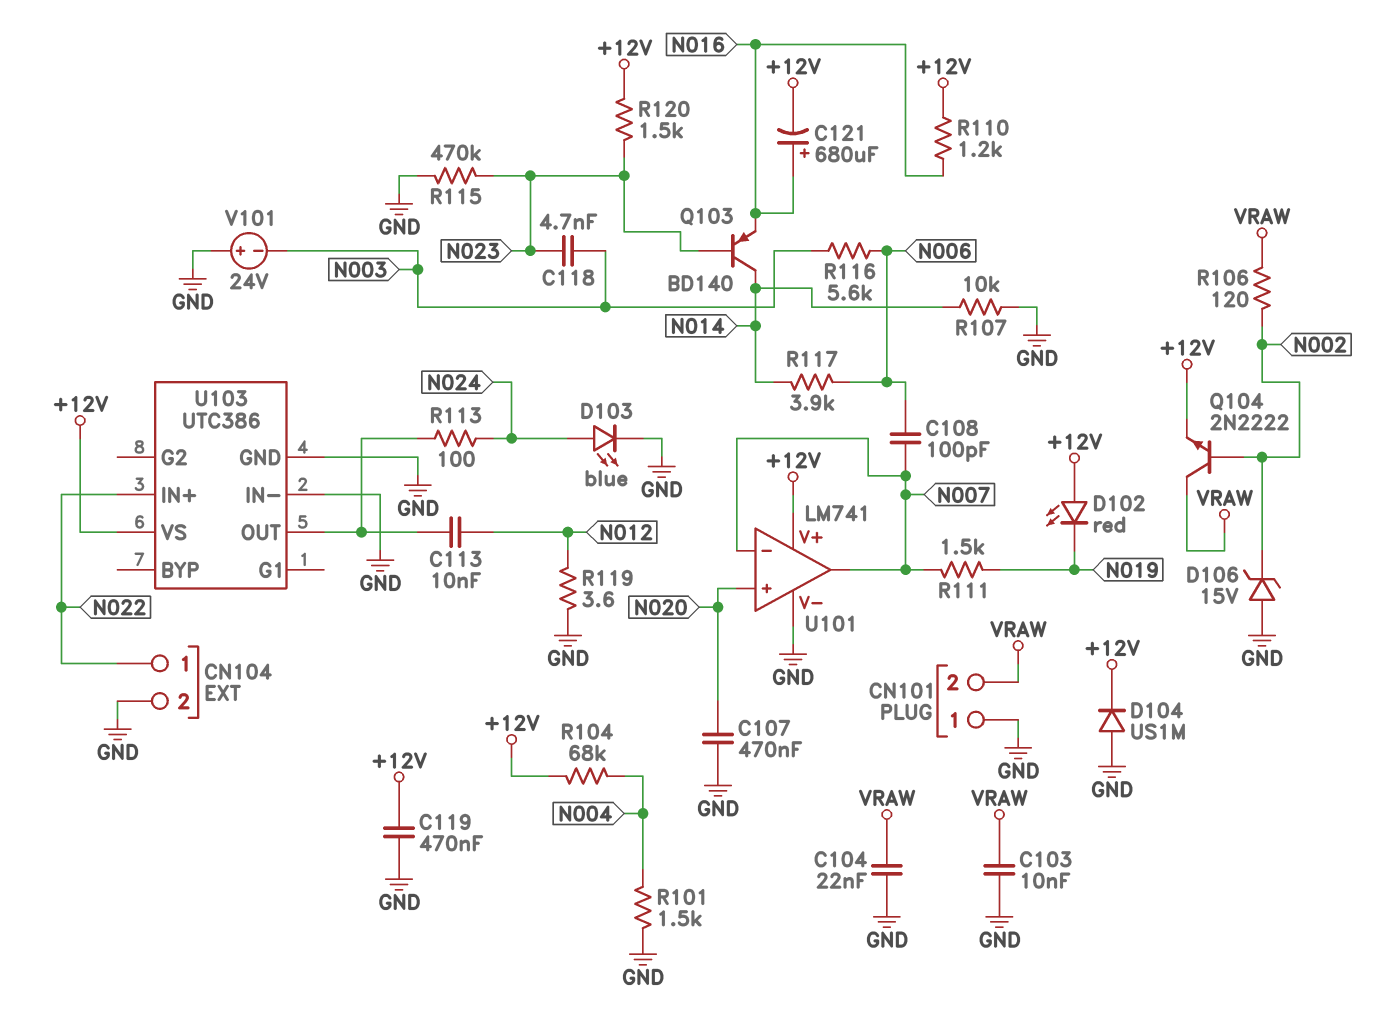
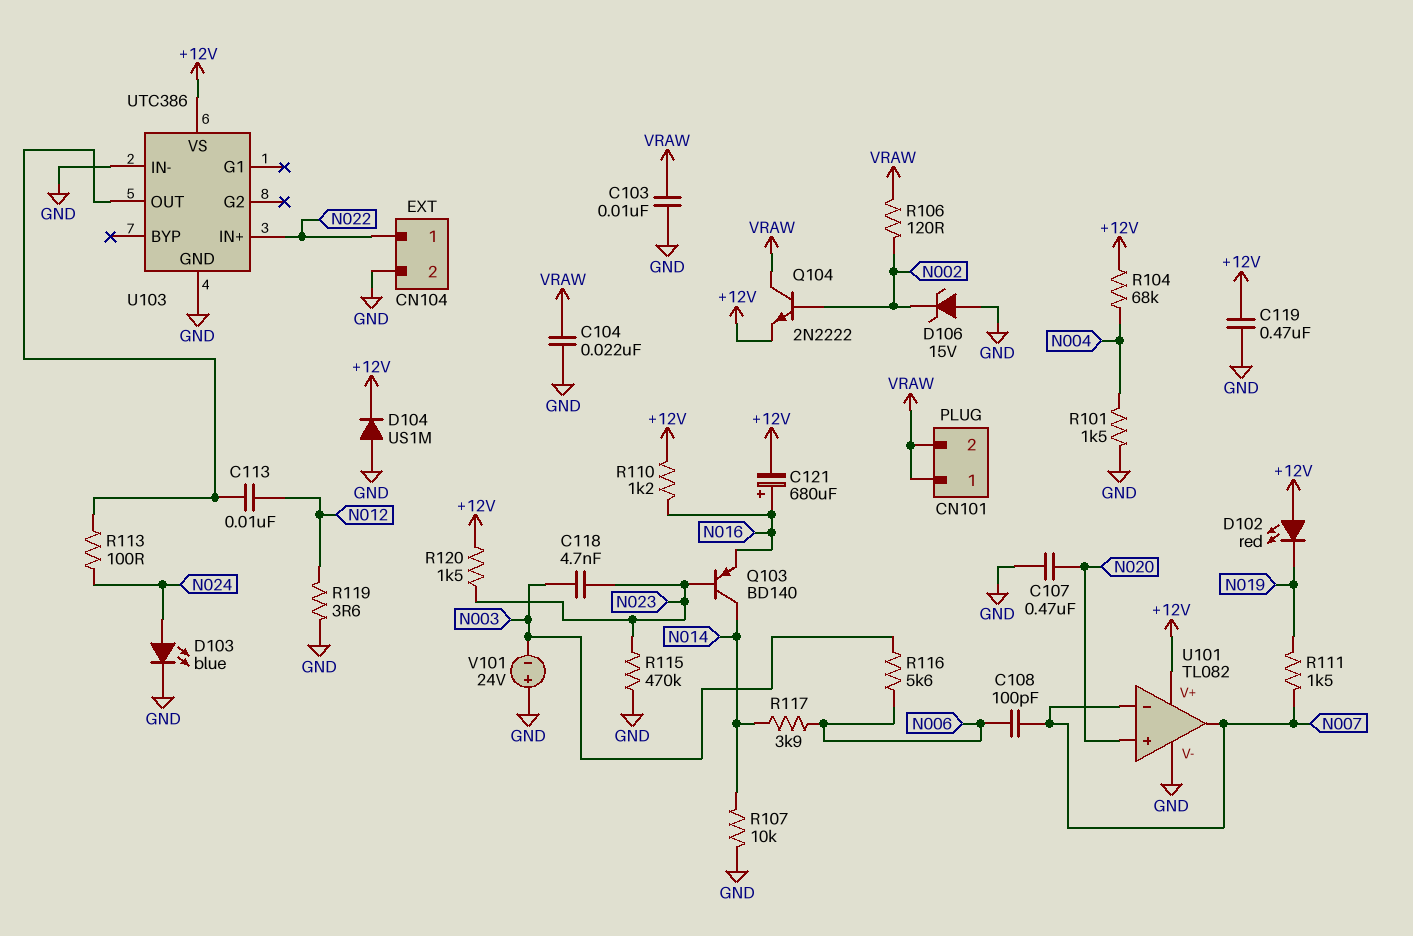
CN101 pin 1: GND -> VRAW
U101: LM741 -> TL082

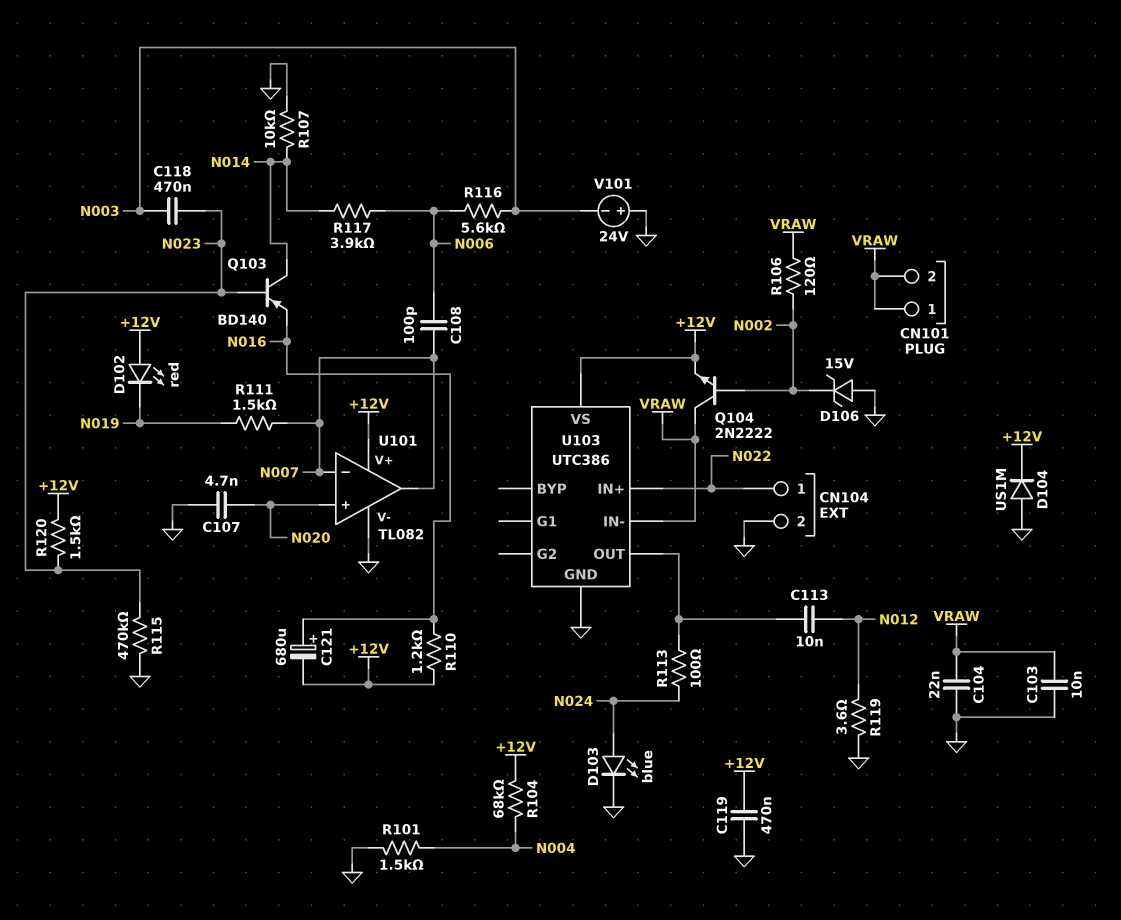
C107: 470nF (GND, N020) -> 4.7nF (GND, N020)
C118: 4.7nF (N003, N023) -> 470nF (N003, N023)
U103 pin IN-: GND -> VRAW

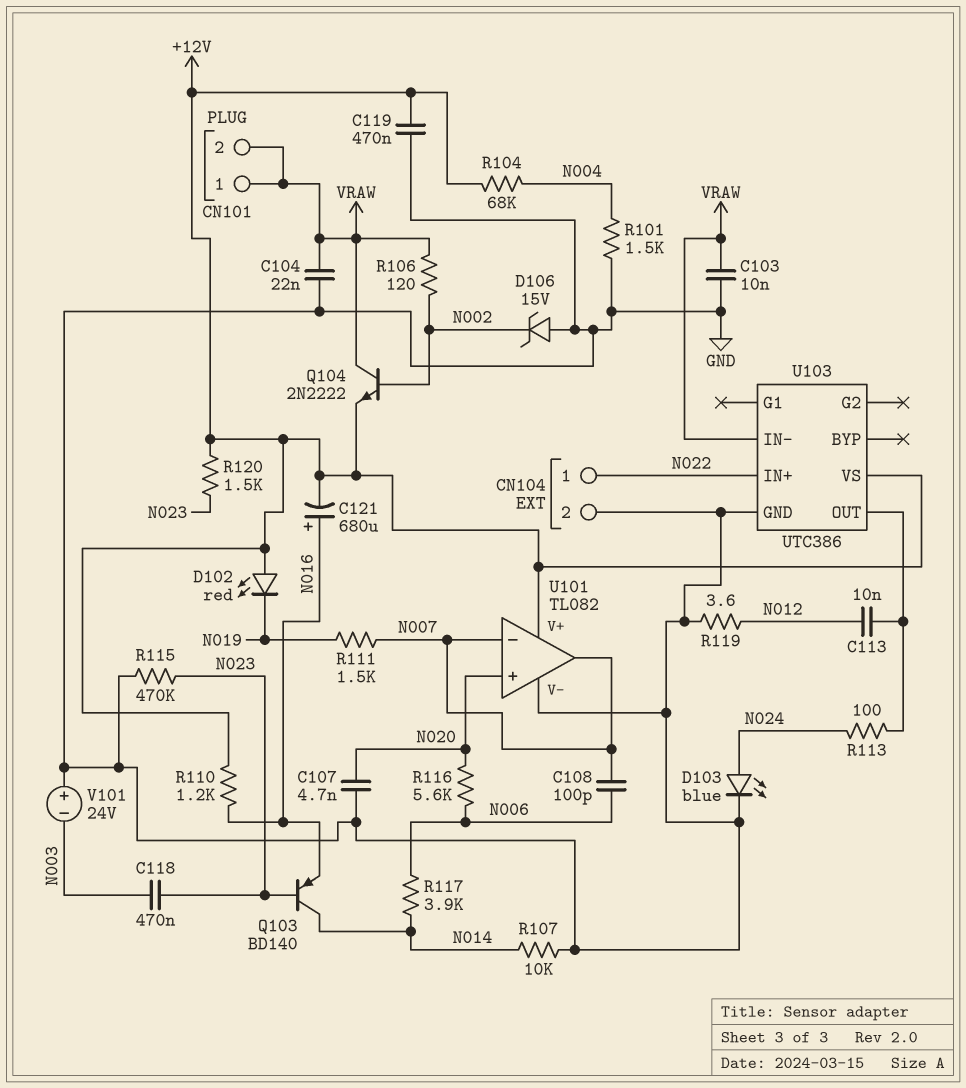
D104: diode US1M (A GND, K +12V) -> none
R116: 5.6k (N003, N006) -> 5.6k (N006, N020)

